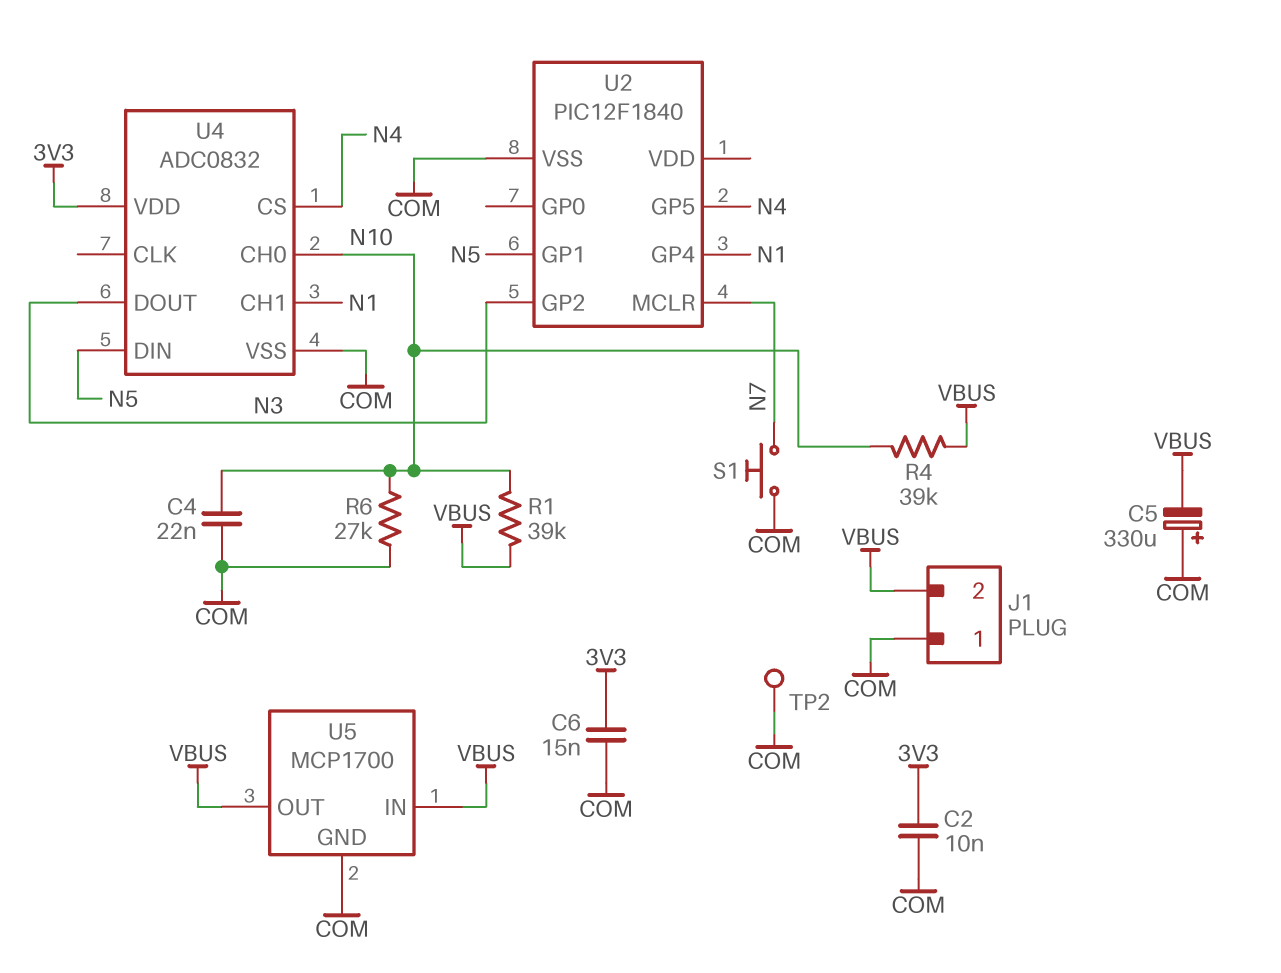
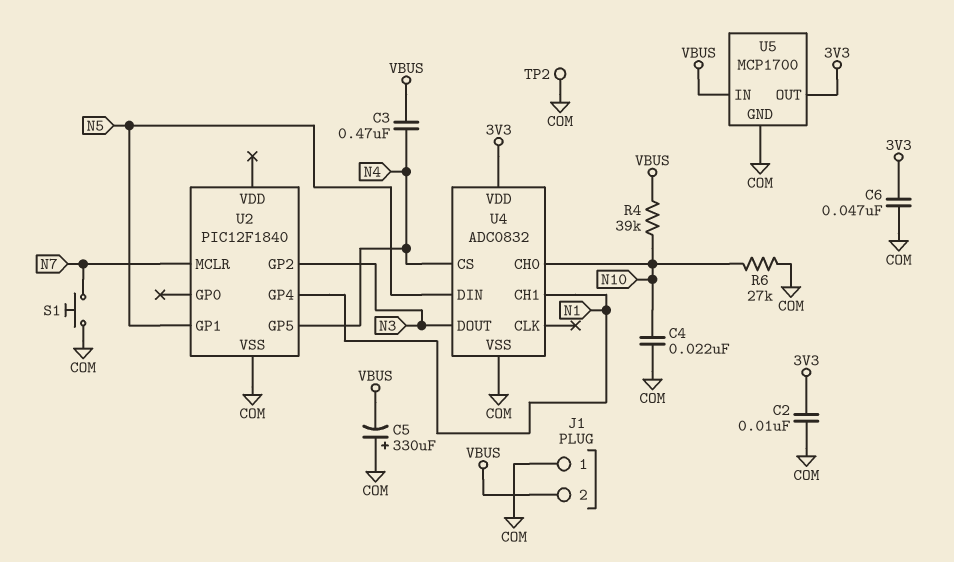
C3: none -> 470nF (N4, VBUS)
C6: 15nF (3V3, COM) -> 47nF (3V3, COM)
R1: 39k (N10, VBUS) -> none
U5 pin OUT: VBUS -> 3V3

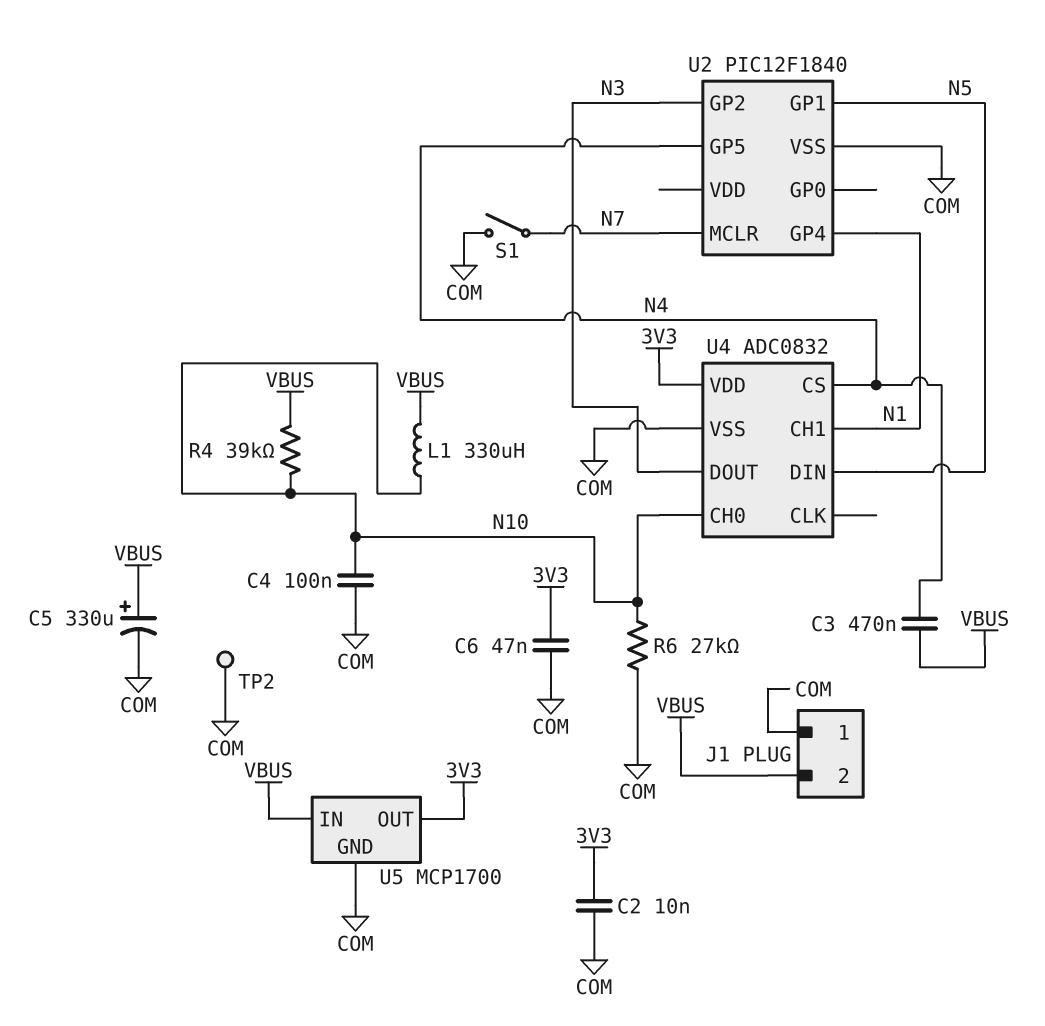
C4: 22nF (COM, N10) -> 100nF (COM, N10)
C5: 330uF (plus COM, minus VBUS) -> 330uF (plus VBUS, minus COM)
L1: none -> 330uH (N10, VBUS)
S1: button (COM, N7) -> switch (COM, N7)

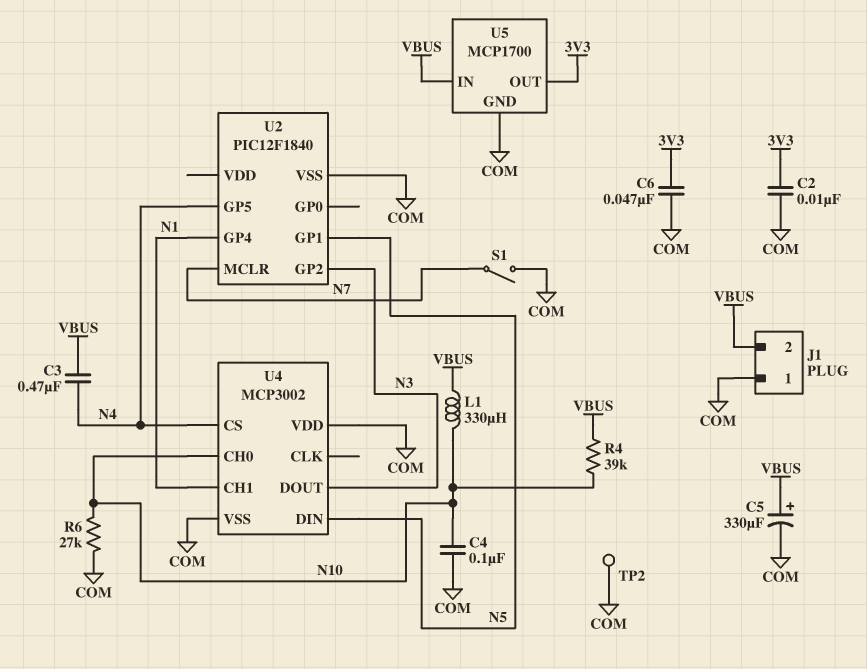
U4: ADC0832 -> MCP3002
U4 pin VDD: 3V3 -> COM

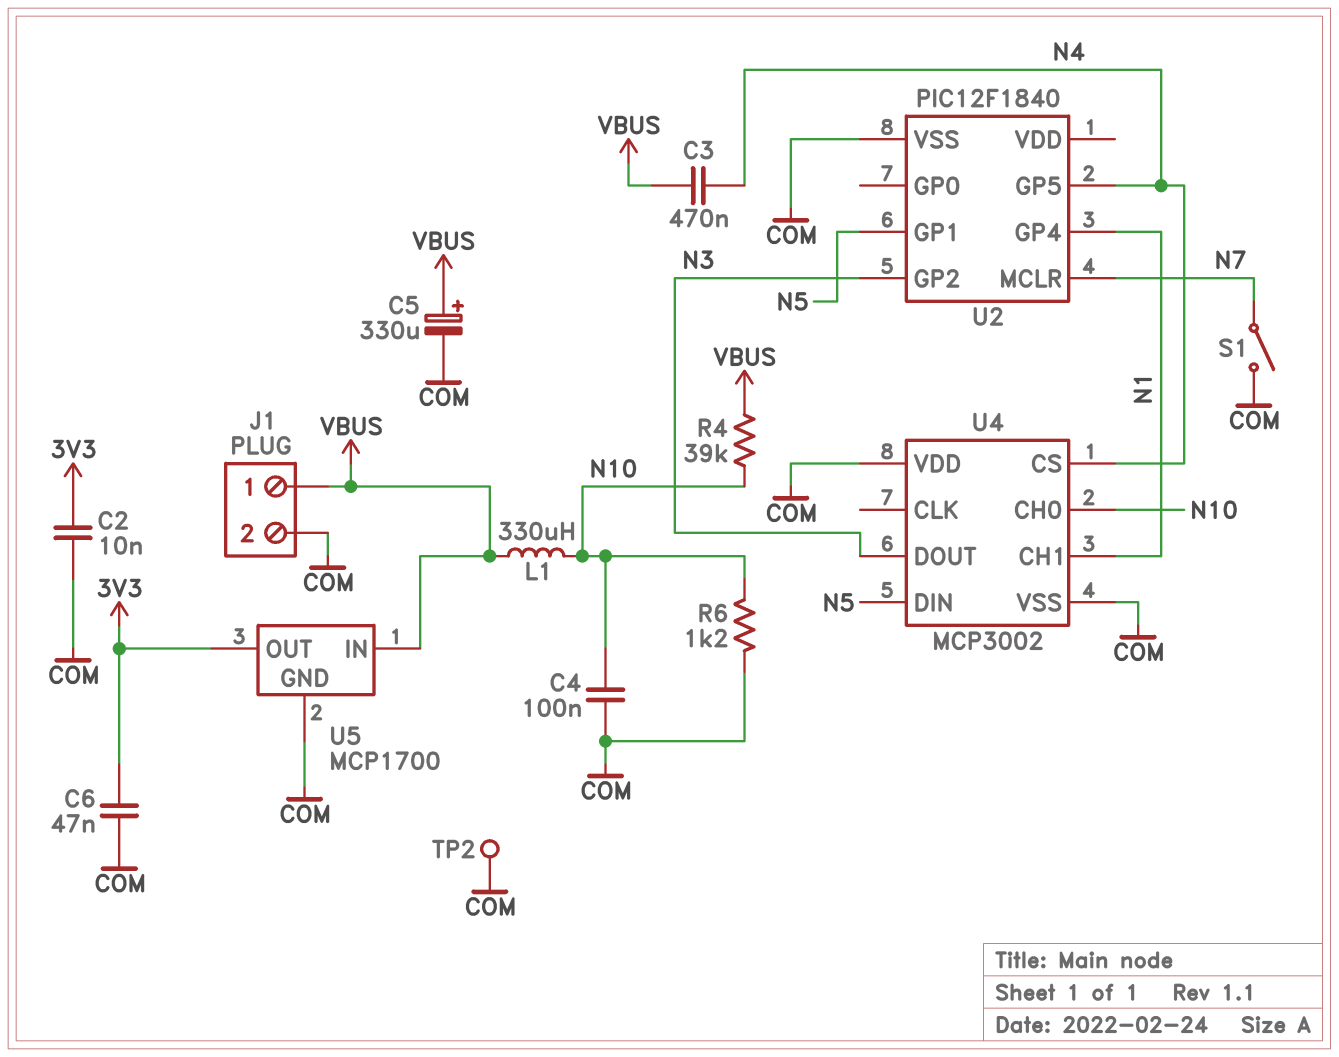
J1 pin 1: COM -> VBUS
J1 pin 2: VBUS -> COM
R6: 27k (COM, N10) -> 1.2k (COM, N10)

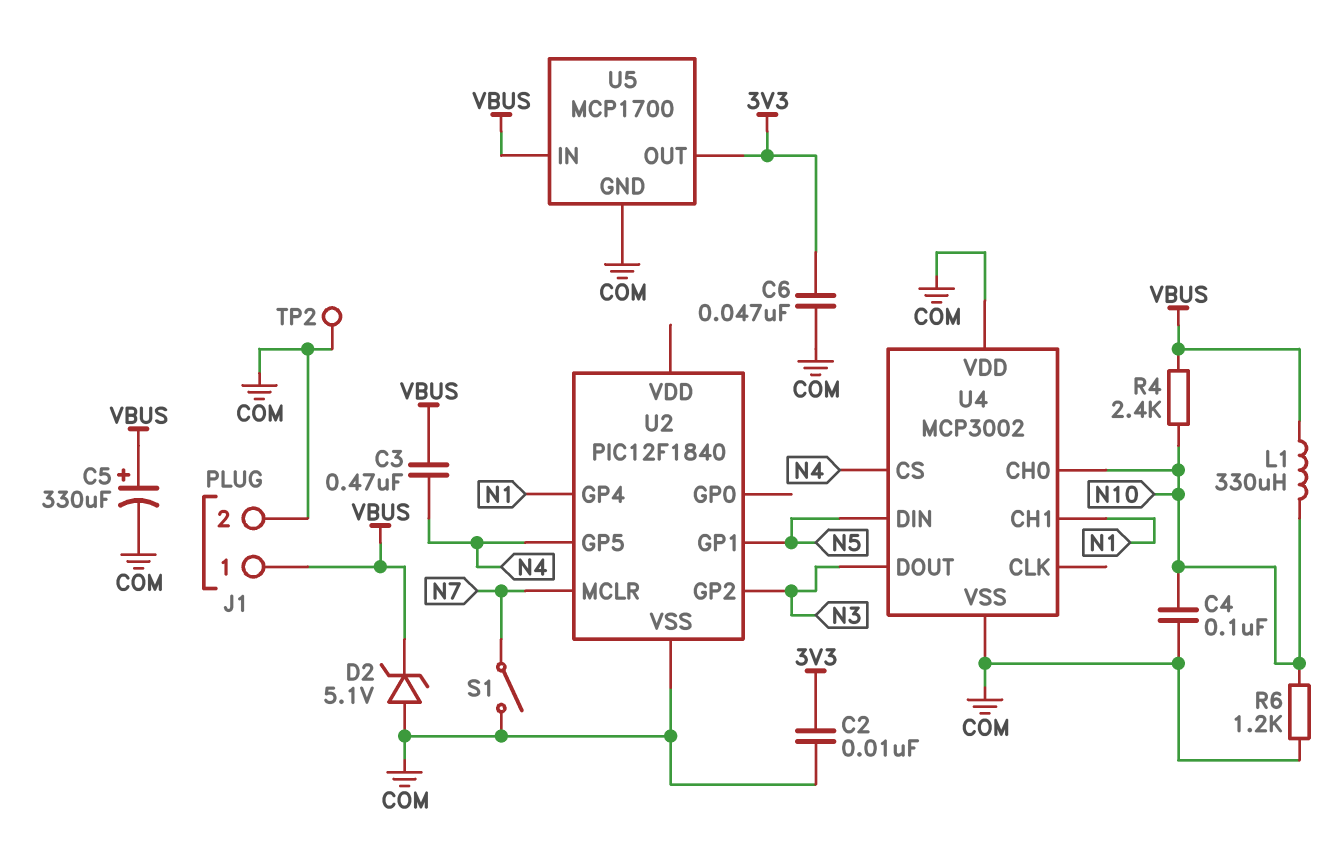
D2: none -> zener 5.1V (A COM, K VBUS)
R4: 39k (N10, VBUS) -> 2.4k (N10, VBUS)

